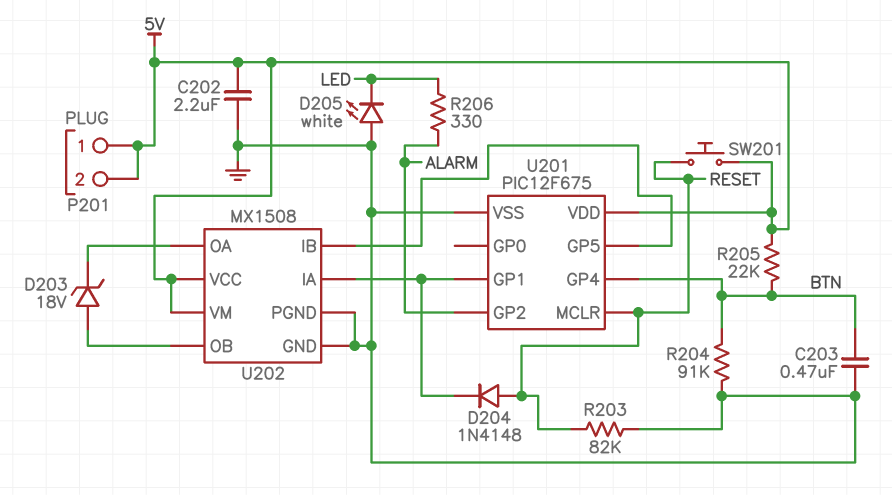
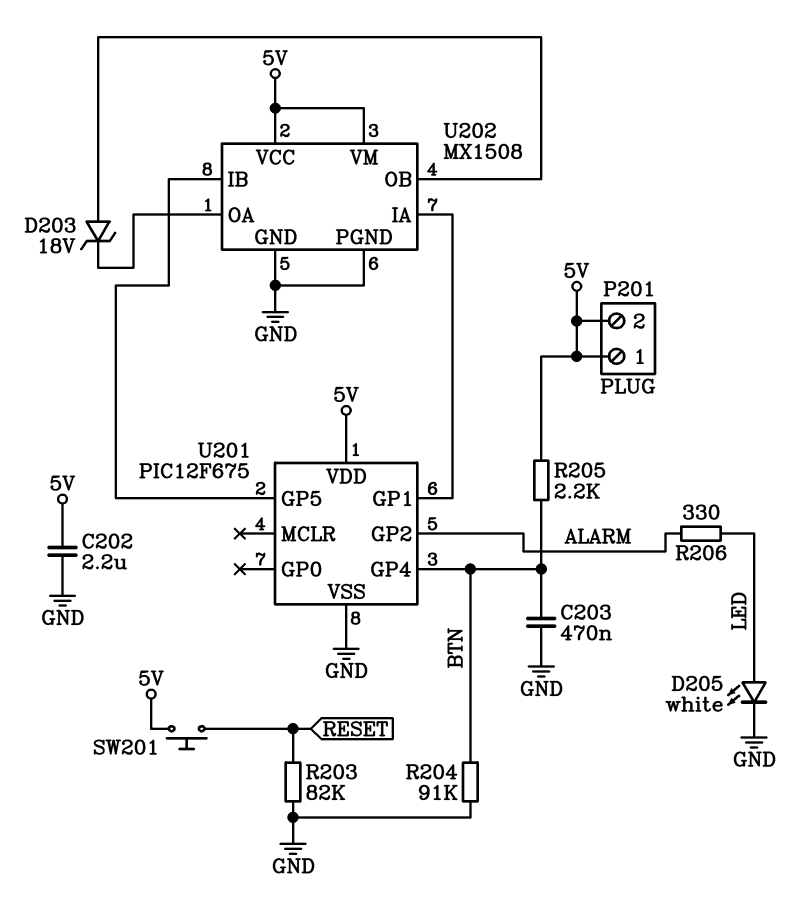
D204: diode 1N4148 (A RESET, K U201/GP1) -> none
D205: LED white (A GND, K LED) -> LED white (A LED, K GND)
R205: 22k (5V, BTN) -> 2.2k (5V, BTN)
U201 pin MCLR: RESET -> none

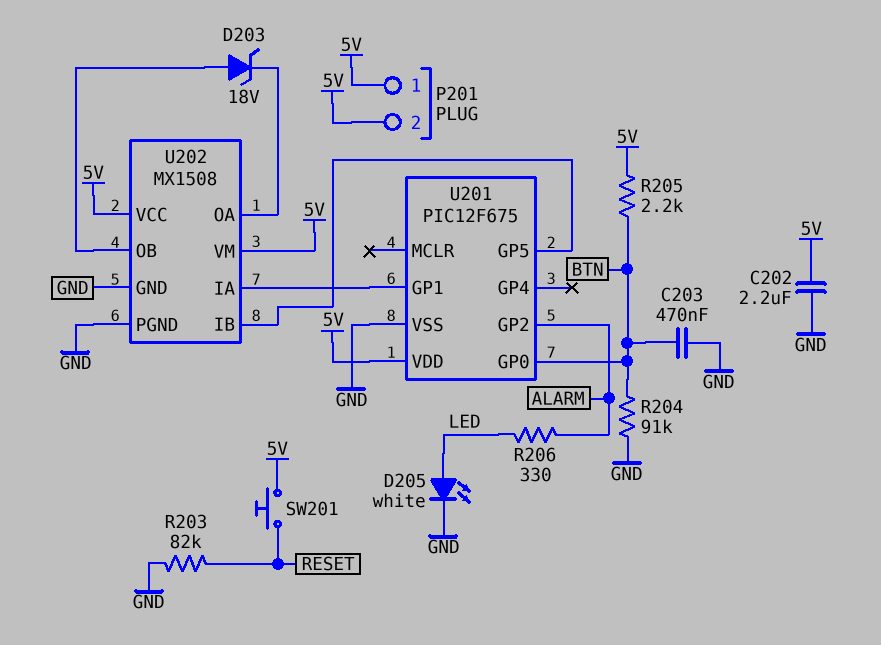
U201 pin GP0: none -> BTN
U201 pin GP4: BTN -> none

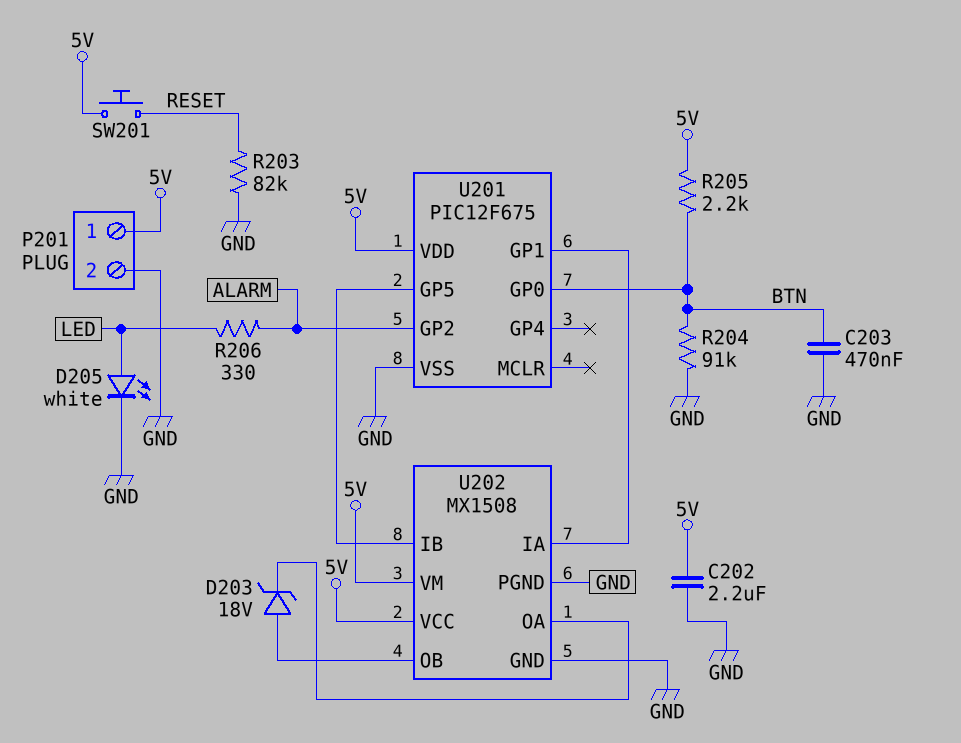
P201 pin 2: 5V -> GND

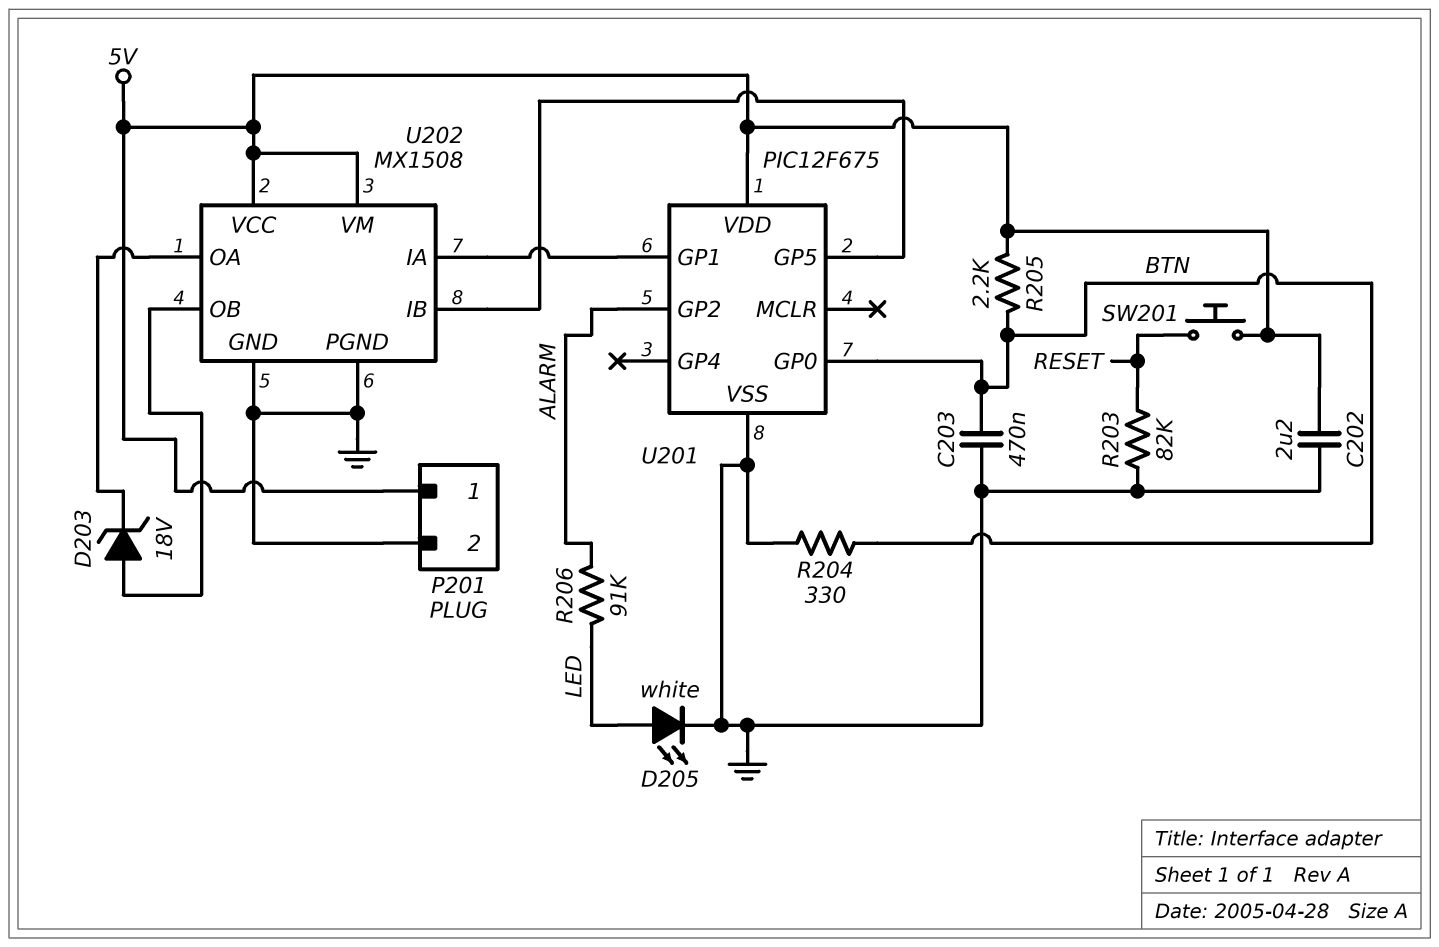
R204: 91k (BTN, GND) -> 330 (BTN, GND)
R206: 330 (ALARM, LED) -> 91k (ALARM, LED)

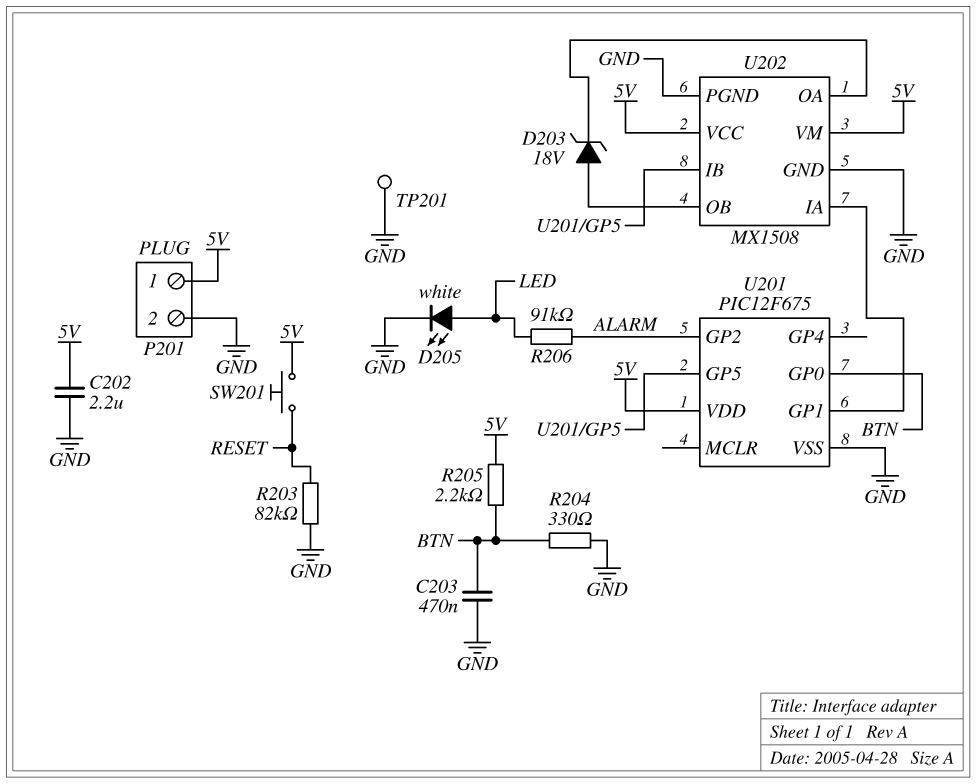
TP201: none -> test point (GND)

